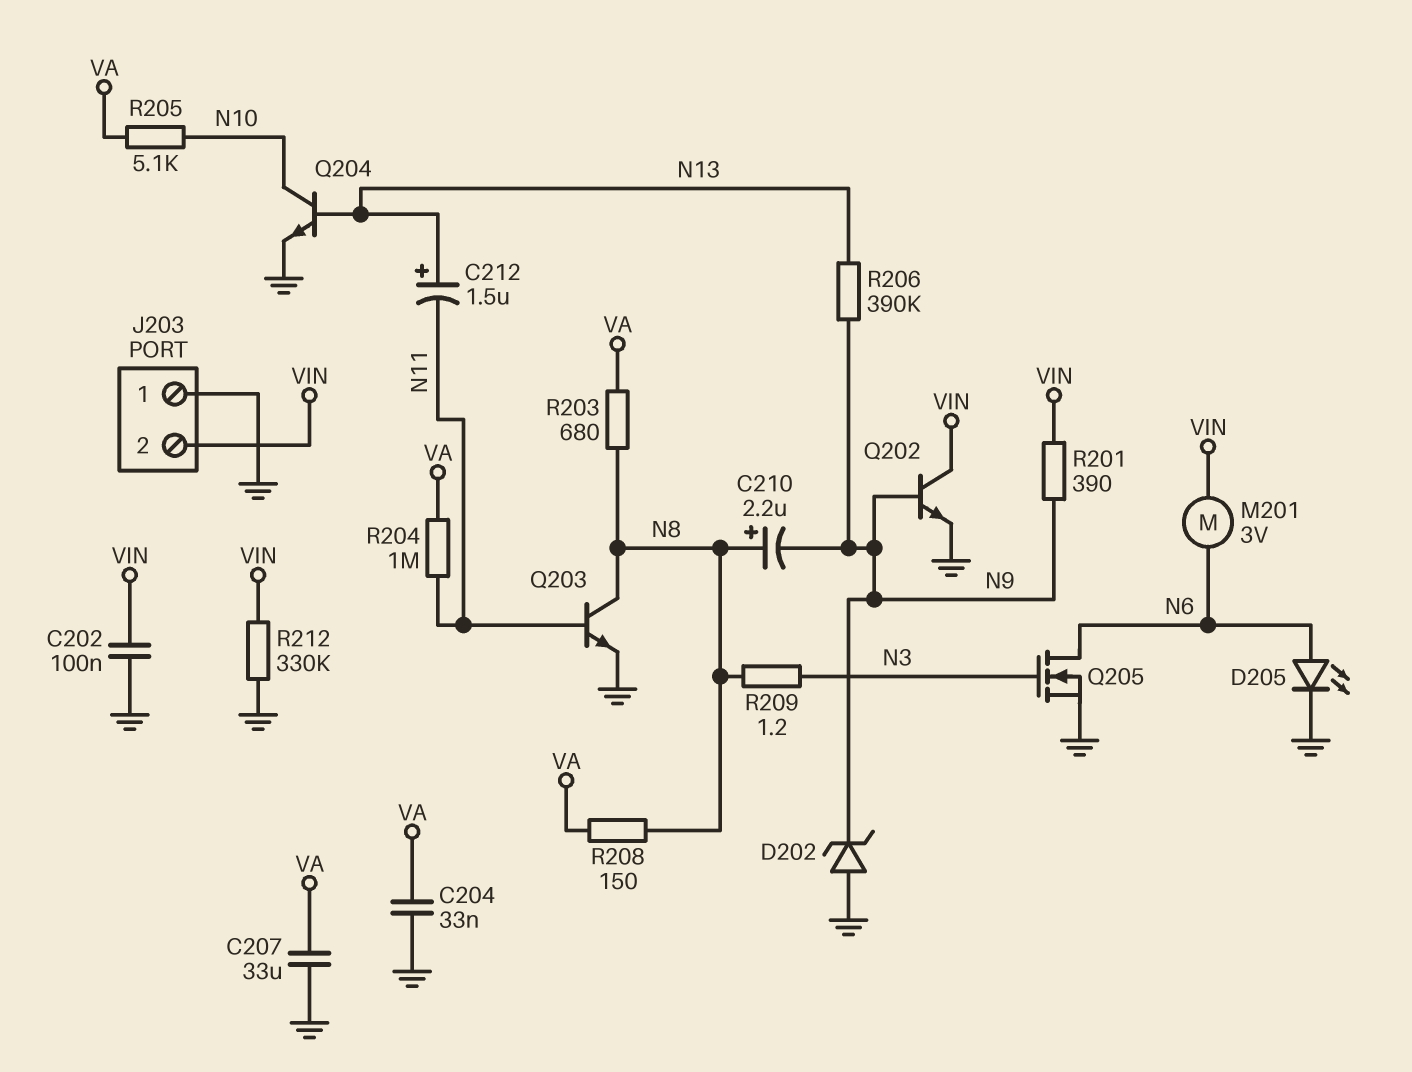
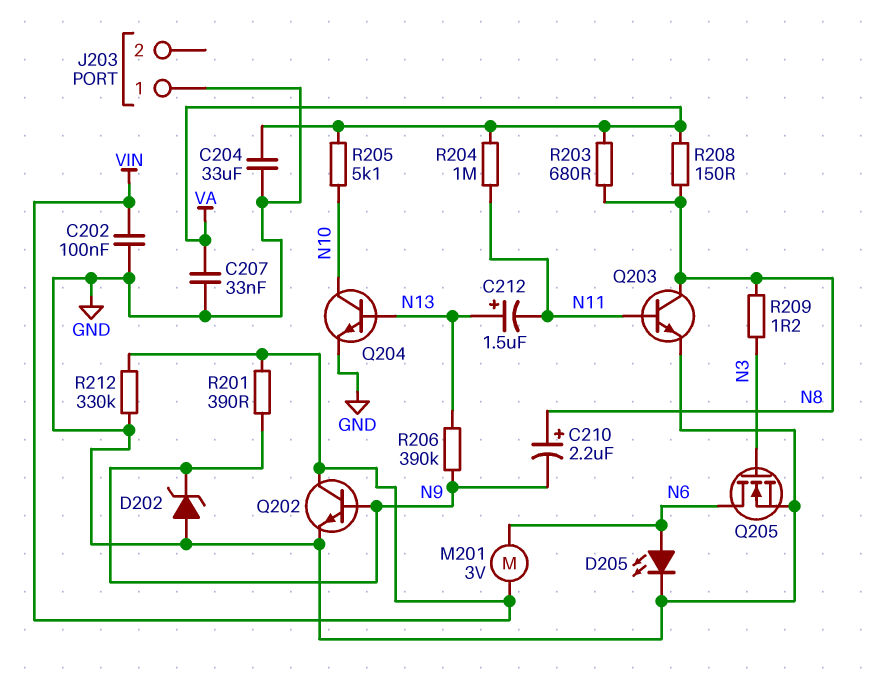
C204: 33nF (GND, VA) -> 33uF (GND, VA)
C207: 33uF (GND, VA) -> 33nF (GND, VA)
J203 pin 2: VIN -> none

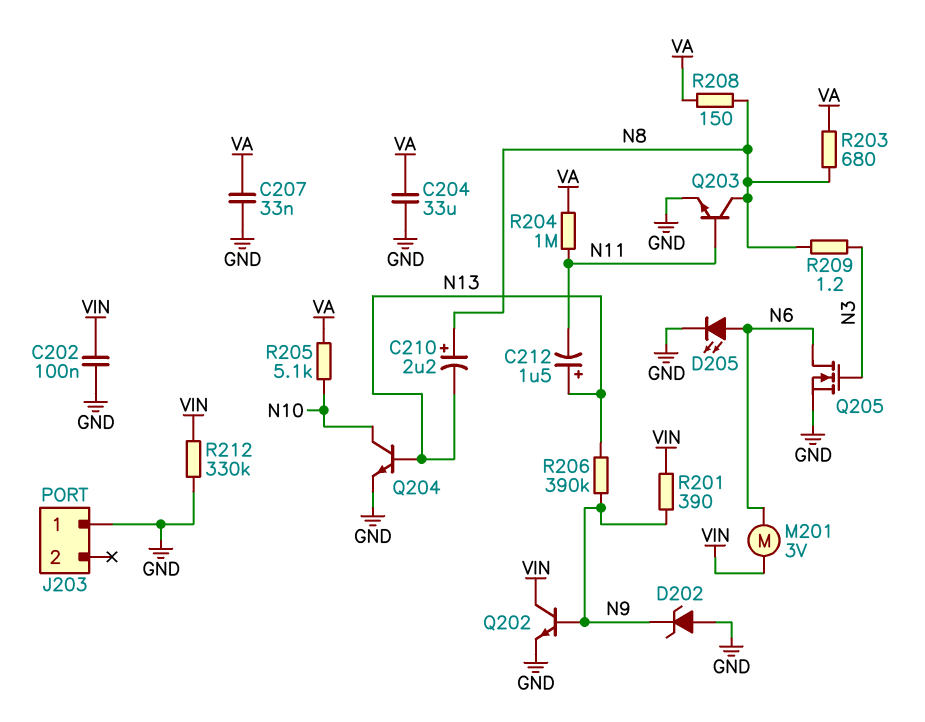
C210: 2.2uF (plus N8, minus N9) -> 2.2uF (plus N8, minus N13)

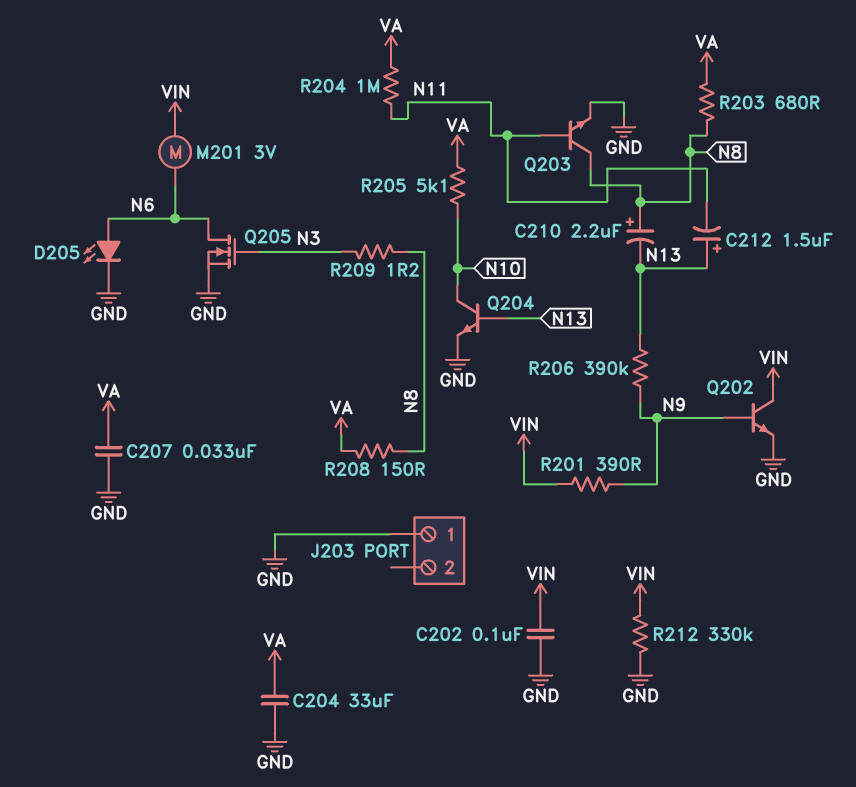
D202: zener (A GND, K N9) -> none

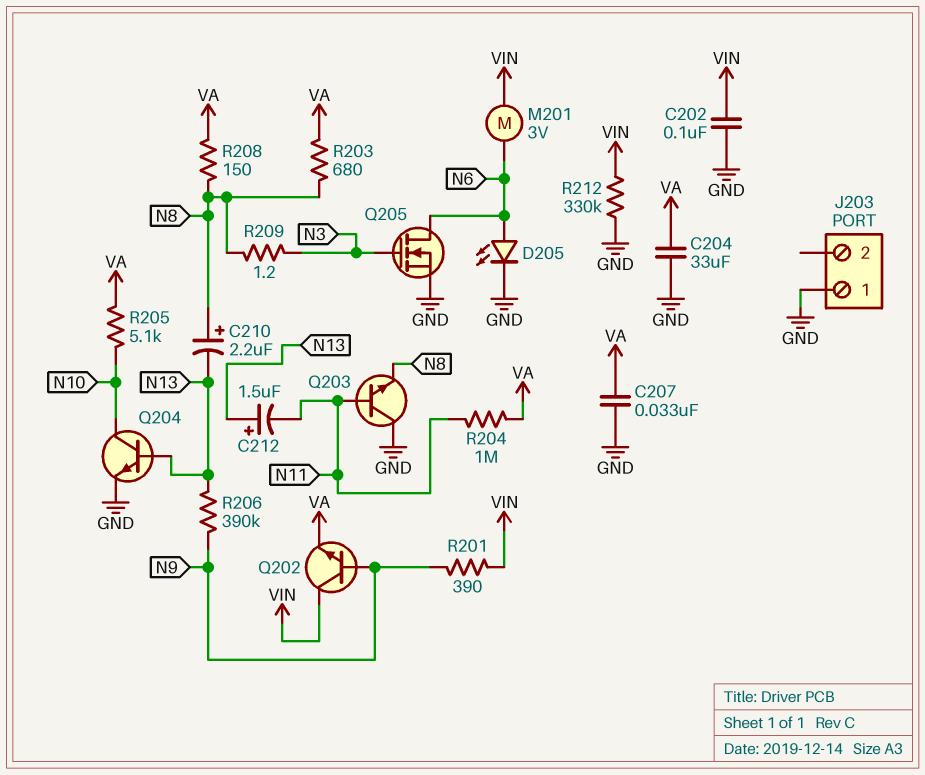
Q202: NPN (B N9, C VIN, E GND) -> NPN (B N9, C VIN, E VA)
Q203: NPN (B N11, C N8, E GND) -> NPN (B N11, C GND, E N8)

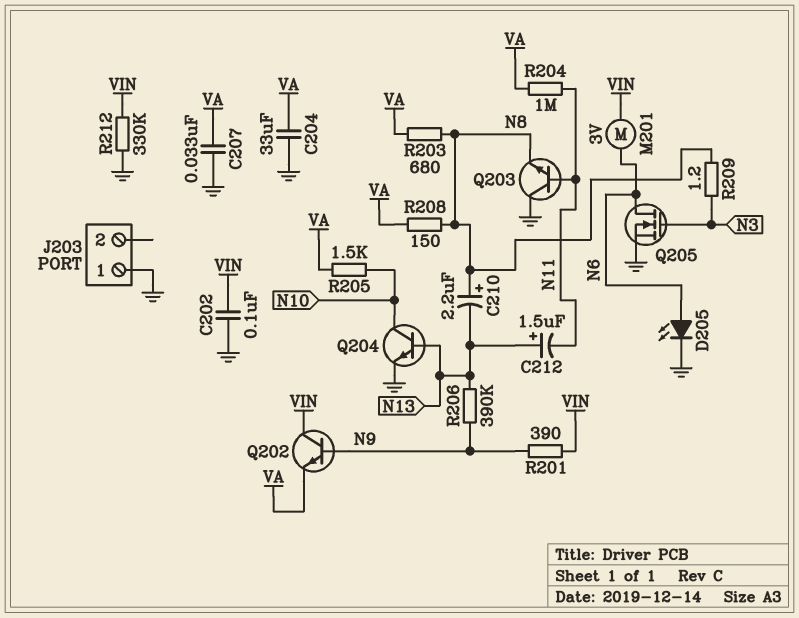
R205: 5.1k (N10, VA) -> 1.5k (N10, VA)

